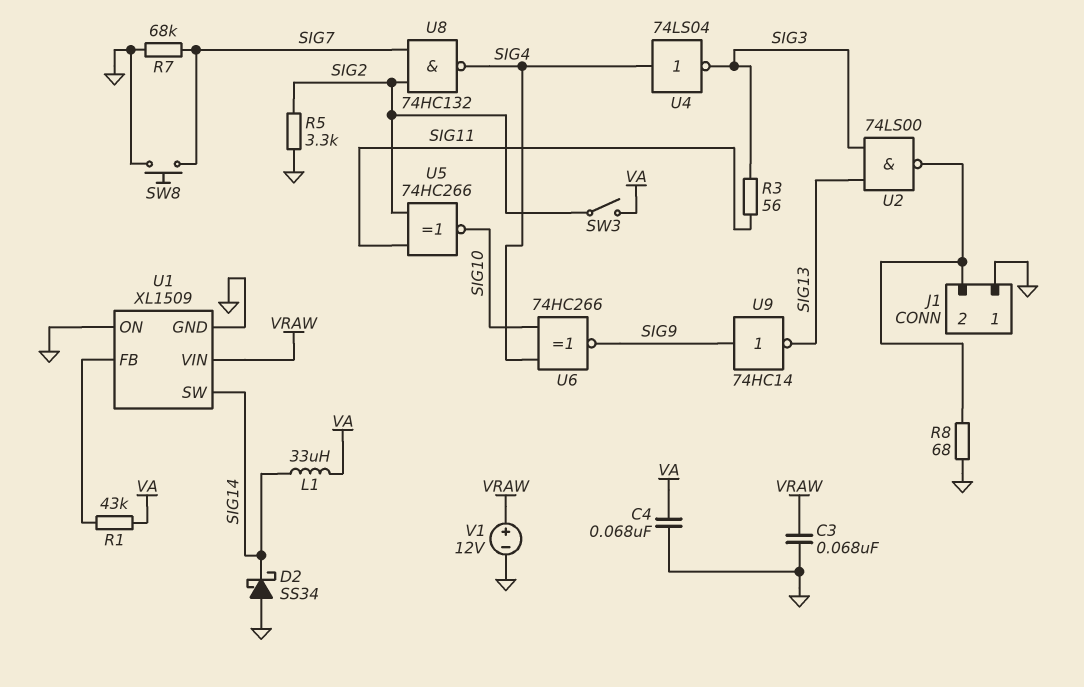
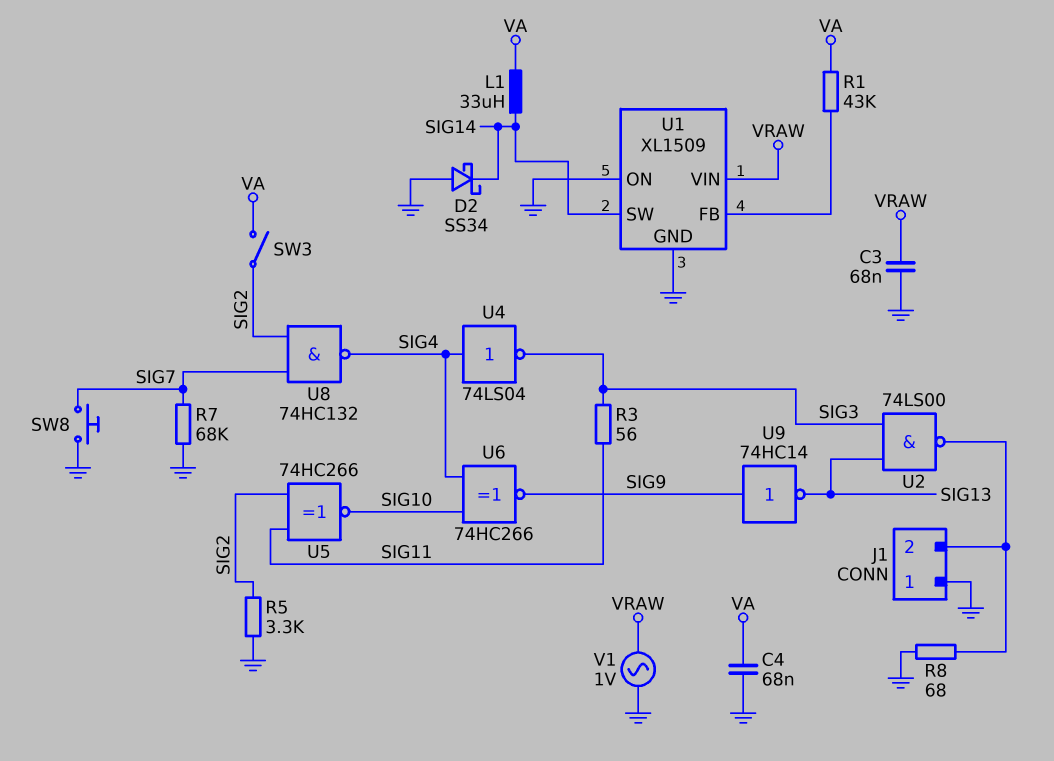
V1: 12V (plus VRAW, minus GND) -> AC 1V (GND, VRAW)

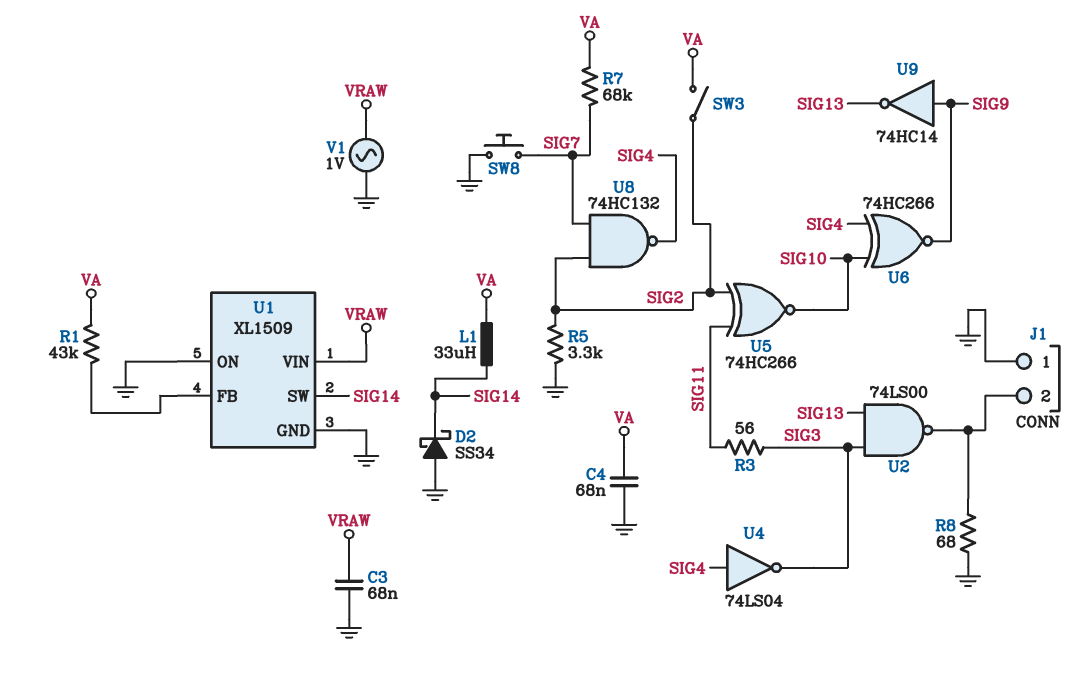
R7: 68k (GND, SIG7) -> 68k (SIG7, VA)

